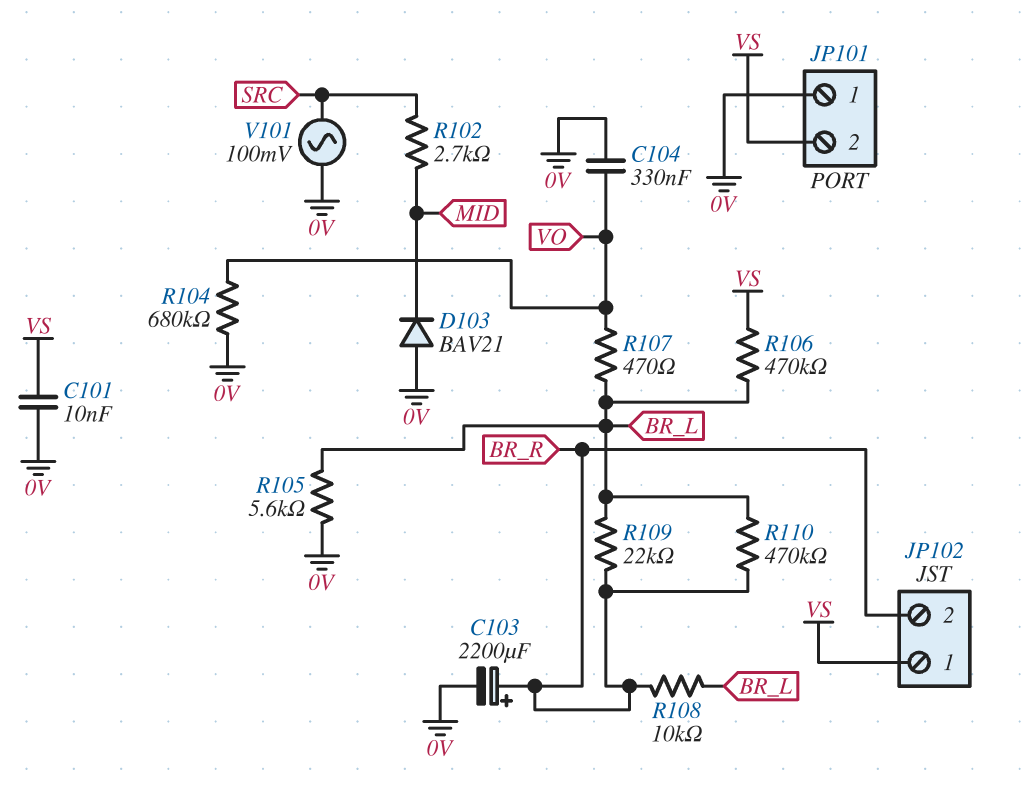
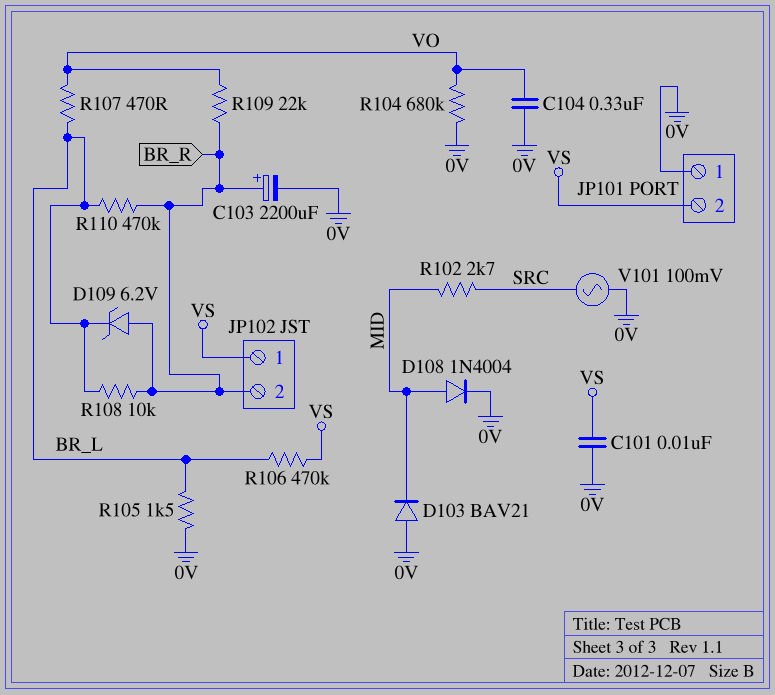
D108: none -> diode 1N4004 (A MID, K 0V)
D109: none -> zener 6.2V (A BR_R, K BR_L)
R105: 5.6k (0V, BR_L) -> 1.5k (0V, BR_L)
R109: 22k (BR_L, BR_R) -> 22k (BR_R, VO)

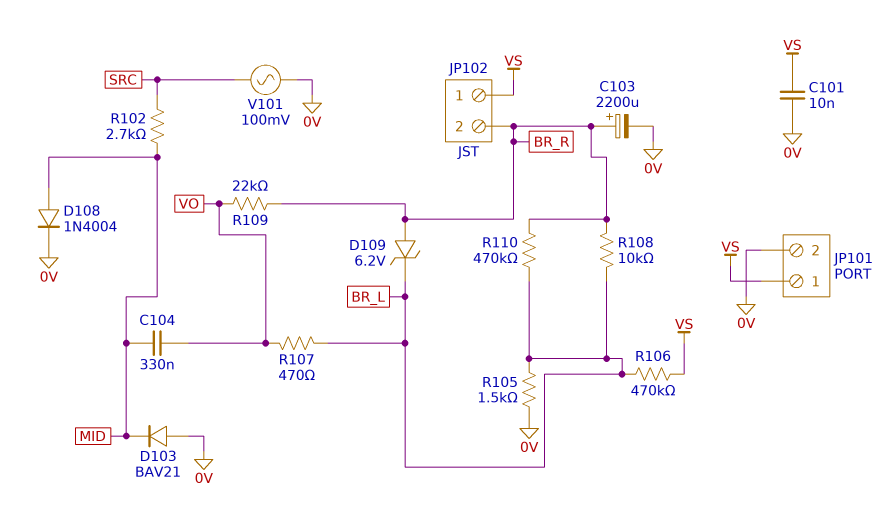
C104: 330nF (0V, VO) -> 330nF (MID, VO)
JP101 pin 1: 0V -> VS
JP101 pin 2: VS -> 0V
R104: 680k (0V, VO) -> none

